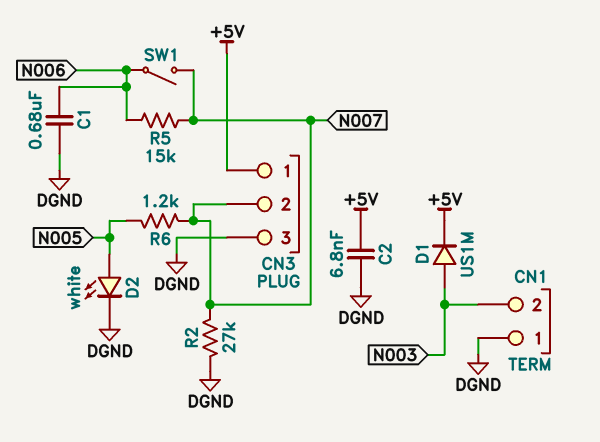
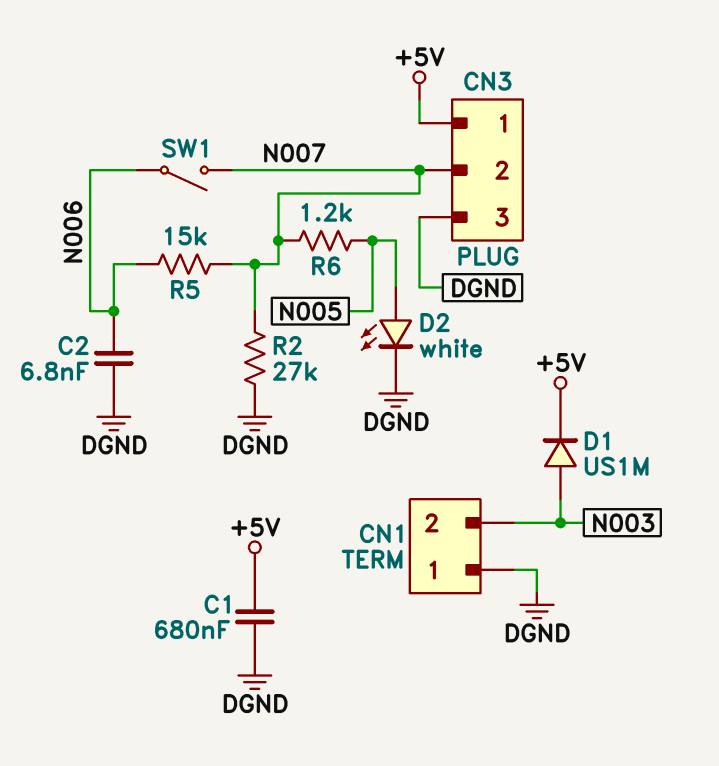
C1: 680nF (DGND, N006) -> 680nF (+5V, DGND)
C2: 6.8nF (+5V, DGND) -> 6.8nF (DGND, N006)

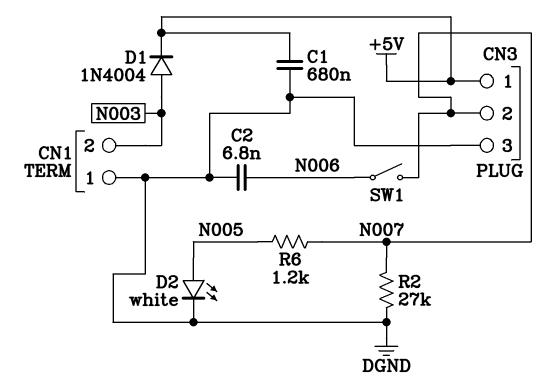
D1: diode US1M (A N003, K +5V) -> diode 1N4004 (A N003, K +5V)
R5: 15k (N006, N007) -> none

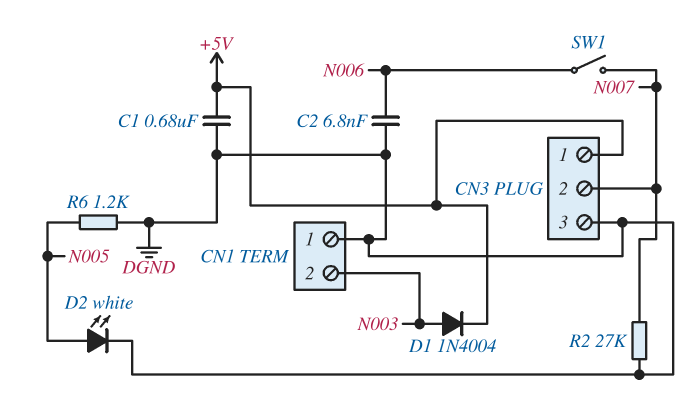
R6: 1.2k (N005, N007) -> 1.2k (DGND, N005)

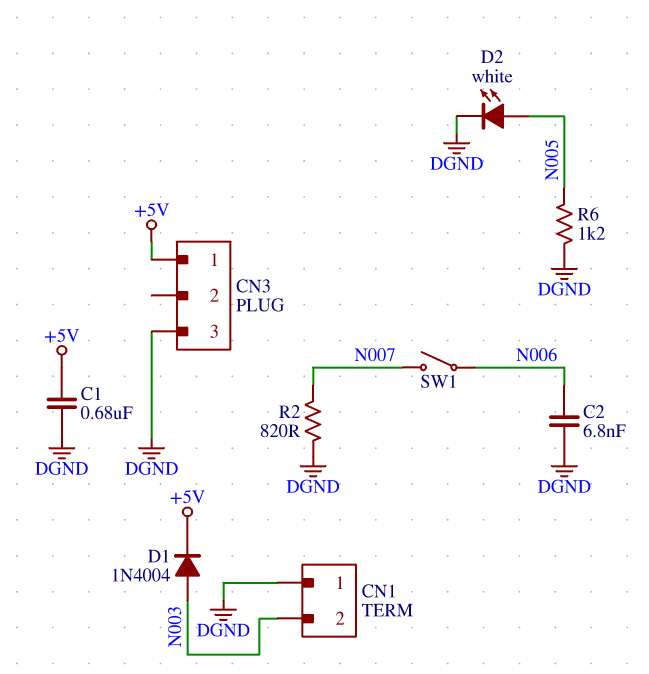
CN3 pin 2: N007 -> none
R2: 27k (DGND, N007) -> 820 (DGND, N007)

